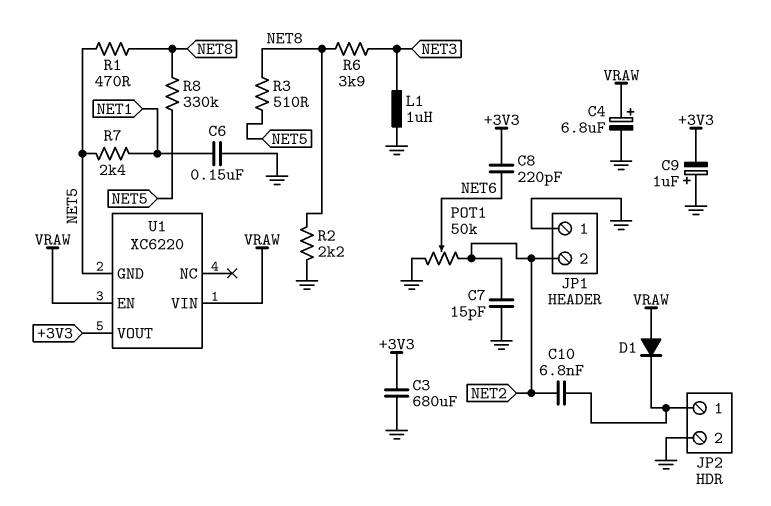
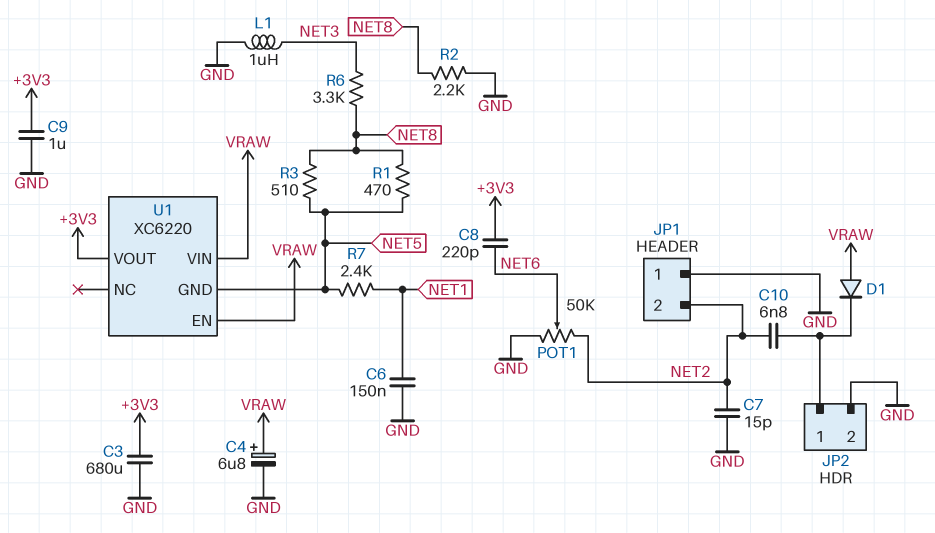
C9: 1uF (plus GND, minus +3V3) -> 1uF (+3V3, GND)
R6: 3.9k (NET3, NET8) -> 3.3k (NET3, NET8)
R8: 330k (NET5, NET8) -> none

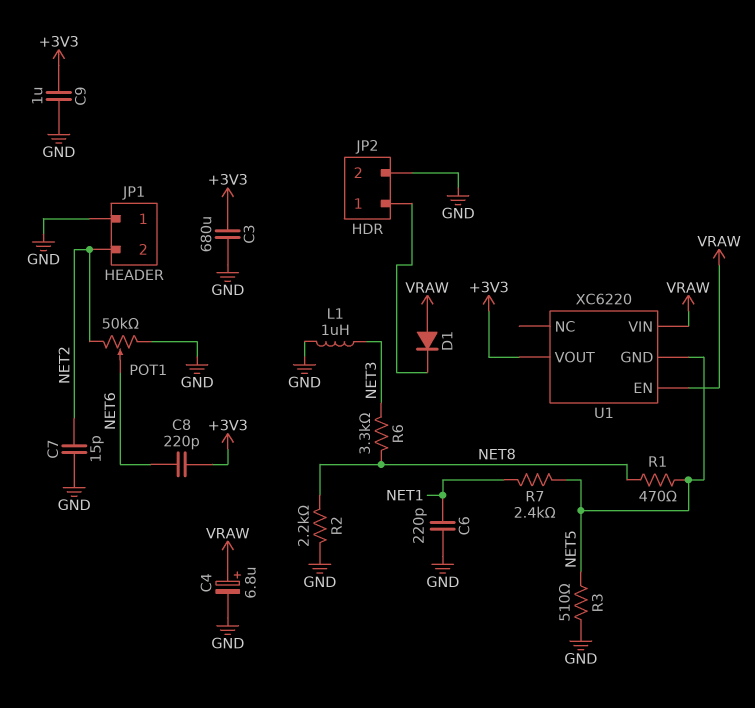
C6: 150nF (GND, NET1) -> 220pF (GND, NET1)
C10: 6.8nF (JP2/1, NET2) -> none
R3: 510 (NET5, NET8) -> 510 (GND, NET5)

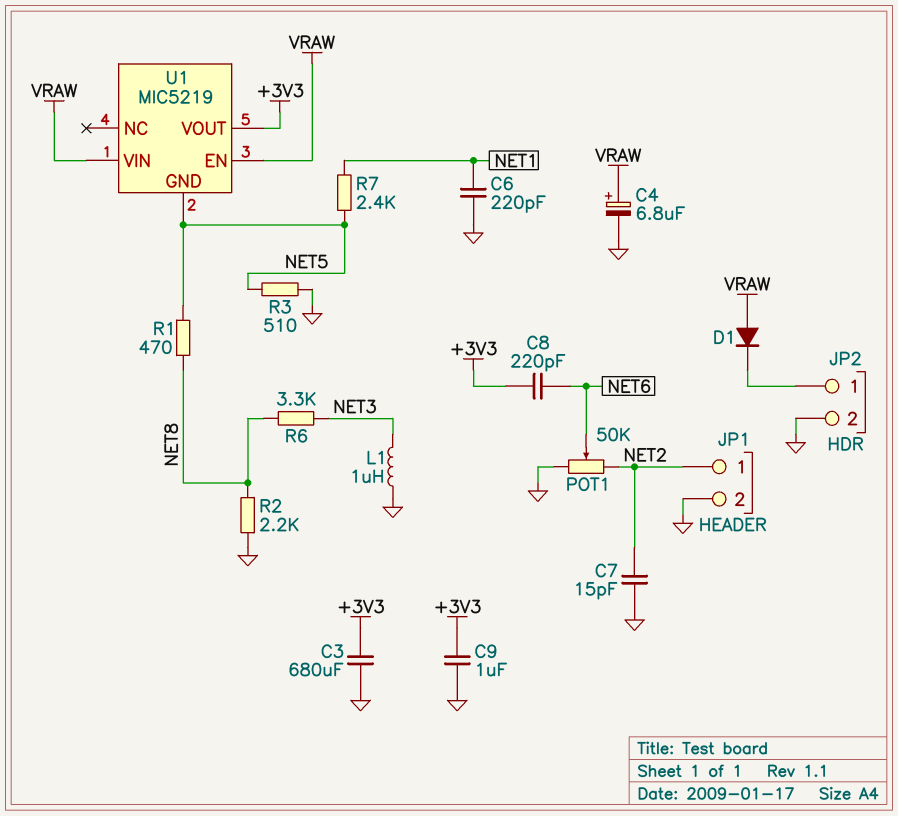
JP1 pin 1: GND -> NET2
JP1 pin 2: NET2 -> GND
U1: XC6220 -> MIC5219

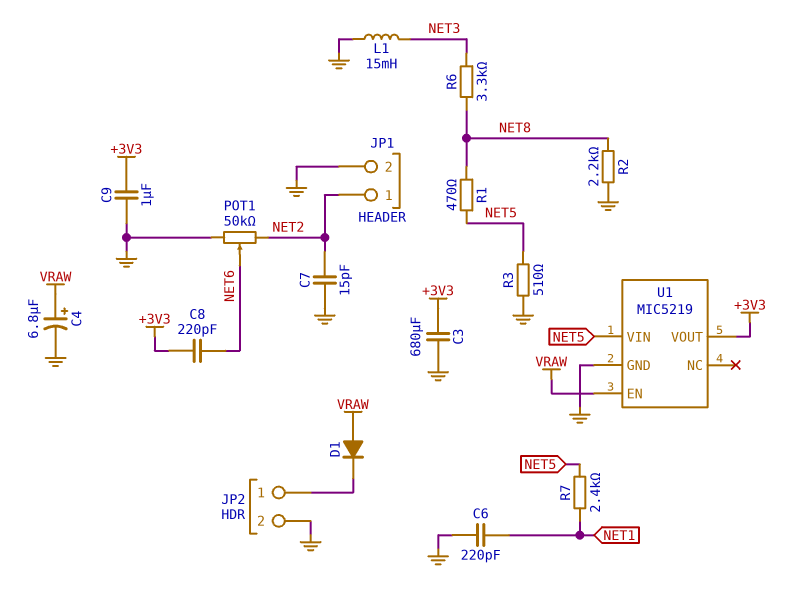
L1: 1uH (GND, NET3) -> 15mH (GND, NET3)
U1 pin GND: NET5 -> GND
U1 pin VIN: VRAW -> NET5

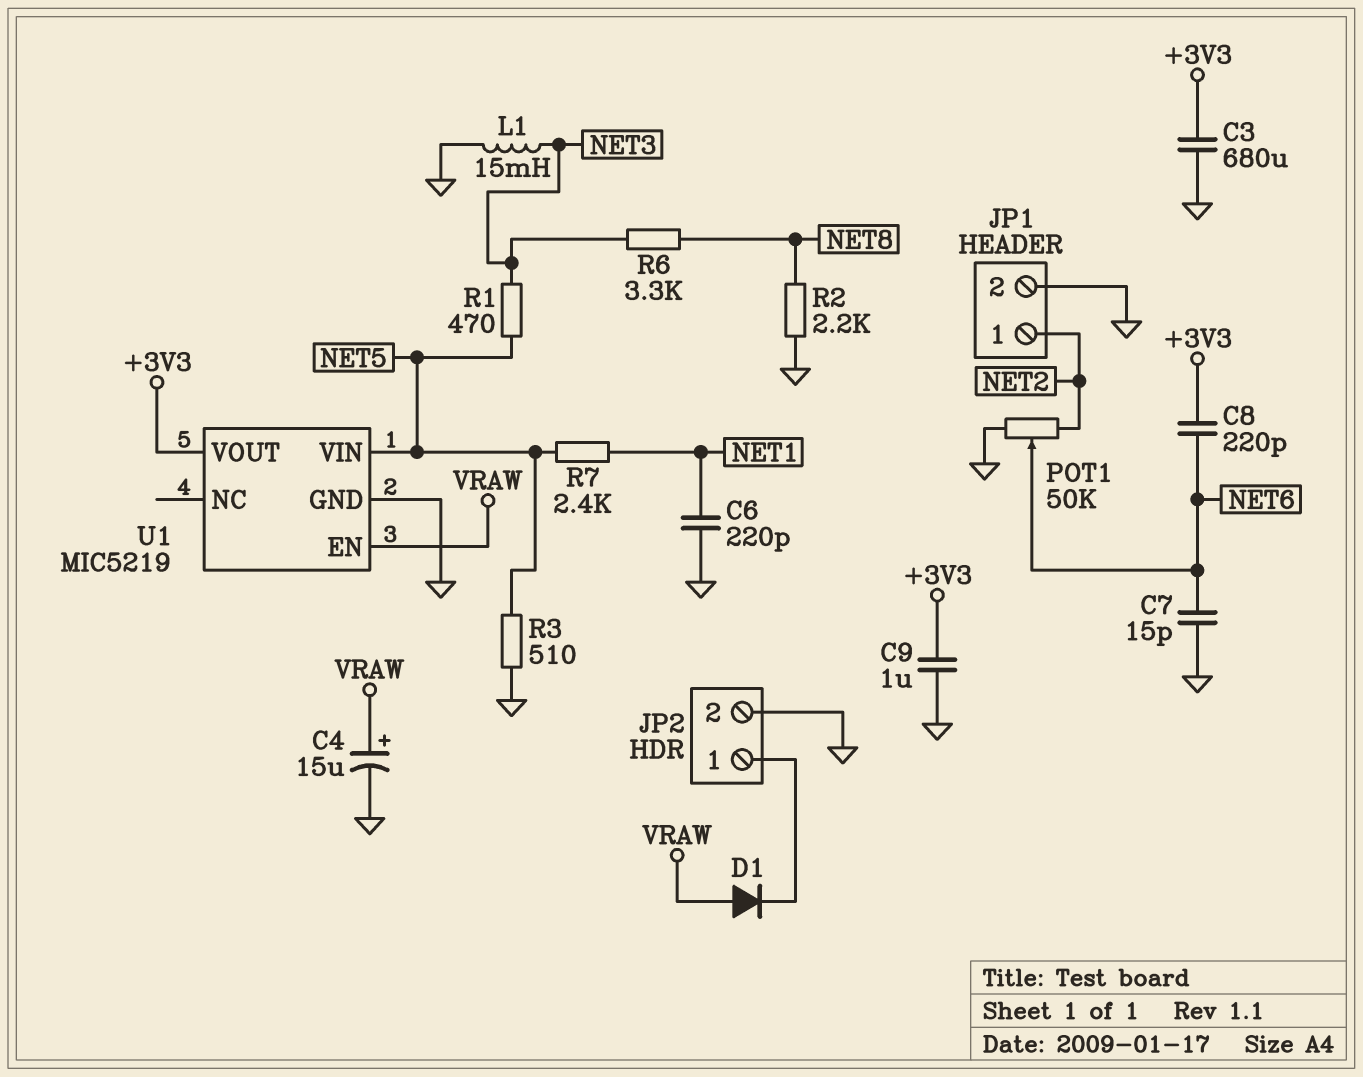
C4: 6.8uF (plus VRAW, minus GND) -> 15uF (plus VRAW, minus GND)
C7: 15pF (GND, NET2) -> 15pF (GND, NET6)
R1: 470 (NET5, NET8) -> 470 (NET3, NET5)

